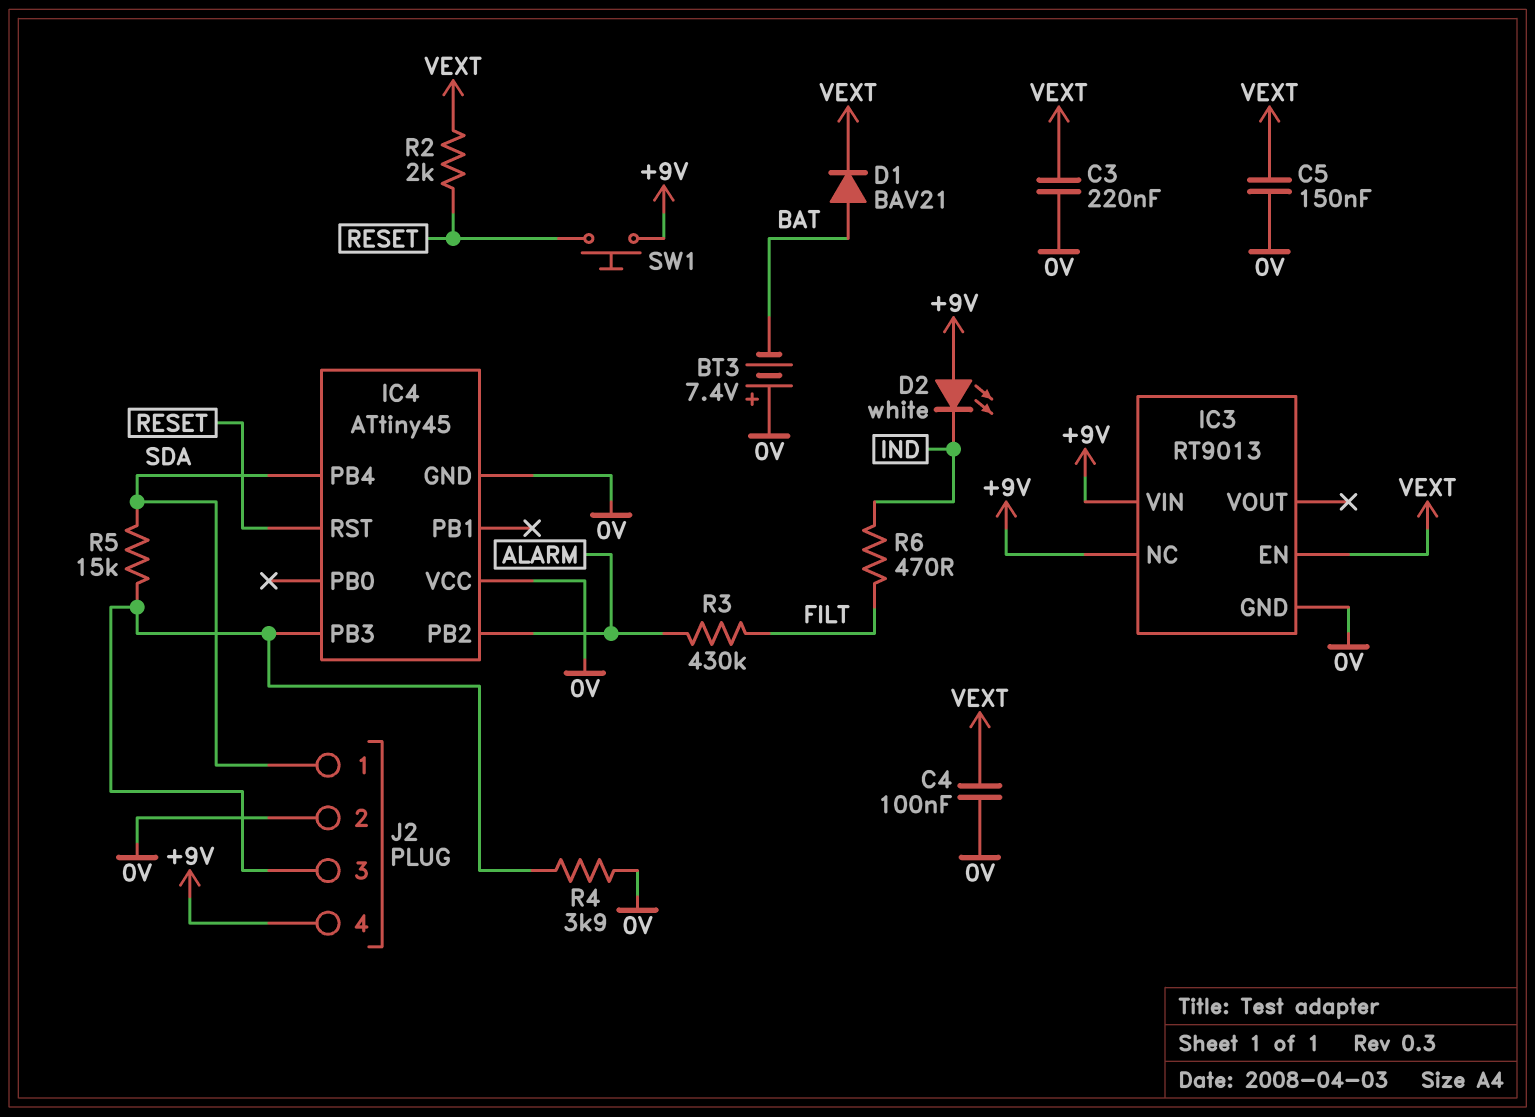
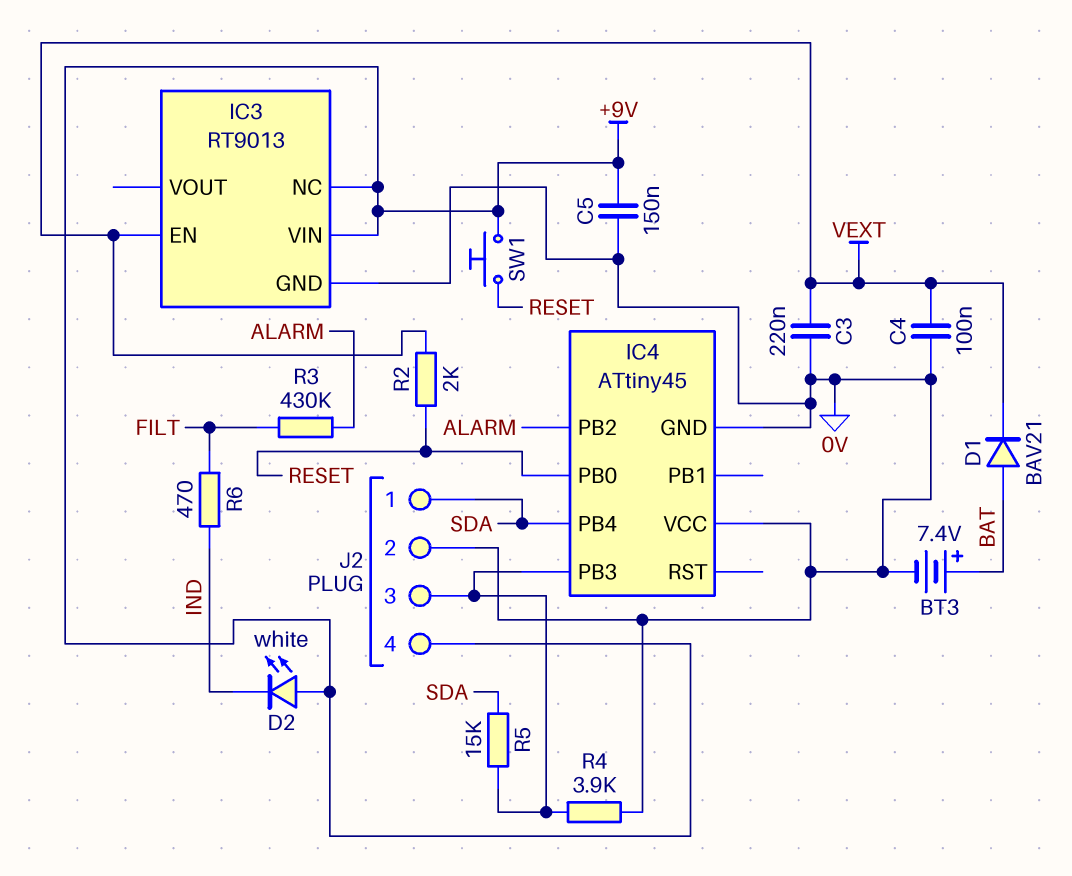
BT3: 7.4V (plus 0V, minus BAT) -> 7.4V (plus BAT, minus 0V)
C5: 150nF (0V, VEXT) -> 150nF (+9V, 0V)
IC4 pin PB0: none -> RESET
IC4 pin RST: RESET -> none

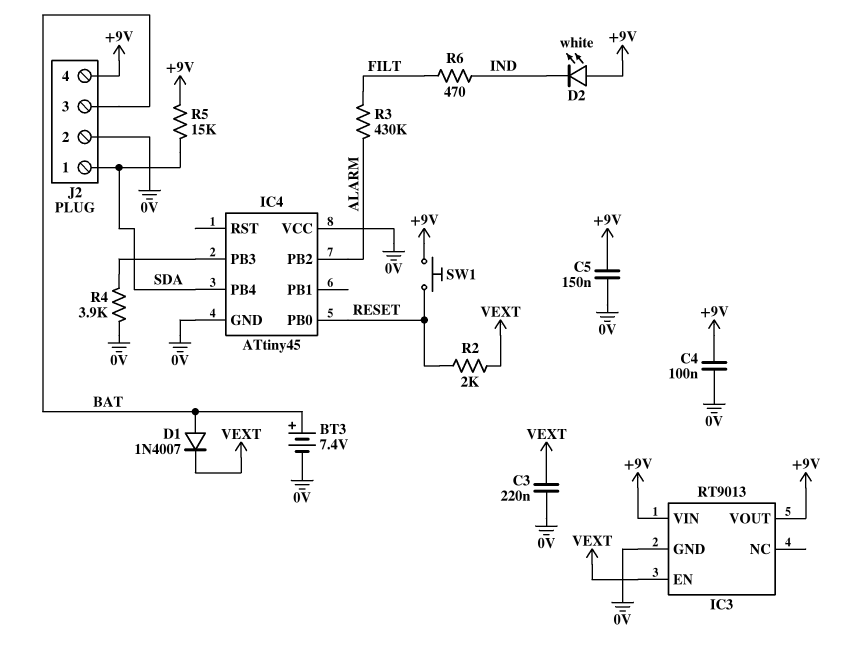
C4: 100nF (0V, VEXT) -> 100nF (+9V, 0V)
D1: diode BAV21 (A BAT, K VEXT) -> diode 1N4007 (A BAT, K VEXT)
IC3 pin NC: +9V -> none
IC3 pin VOUT: none -> +9V
J2 pin 3: IC4/PB3 -> BAT
R5: 15k (IC4/PB3, SDA) -> 15k (+9V, SDA)

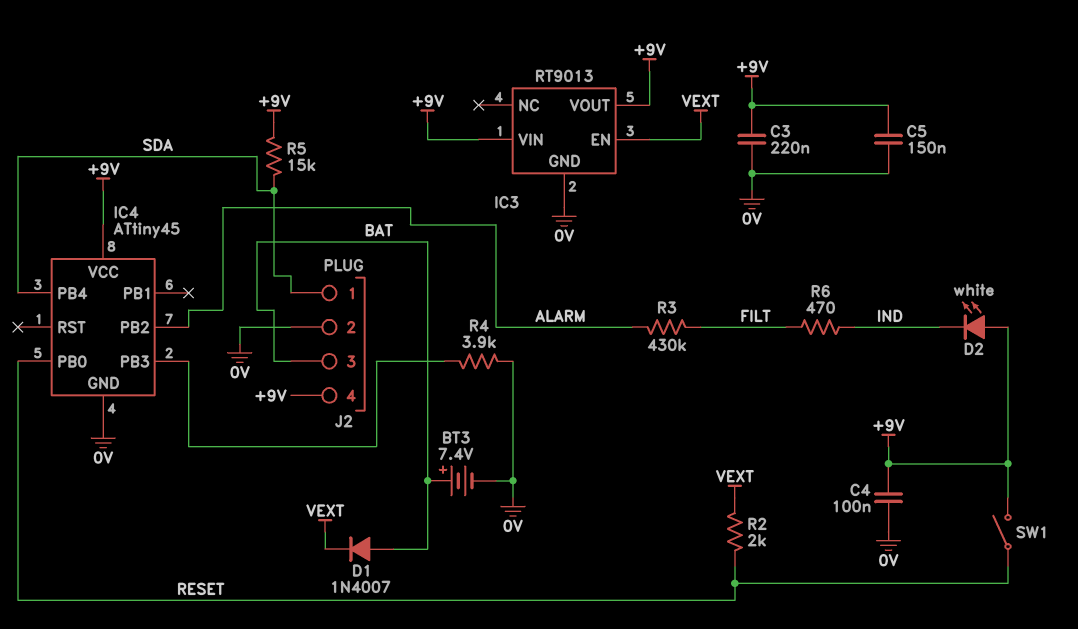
C3: 220nF (0V, VEXT) -> 220nF (+9V, 0V)
IC4 pin VCC: 0V -> +9V
SW1: button (+9V, RESET) -> switch (+9V, RESET)

